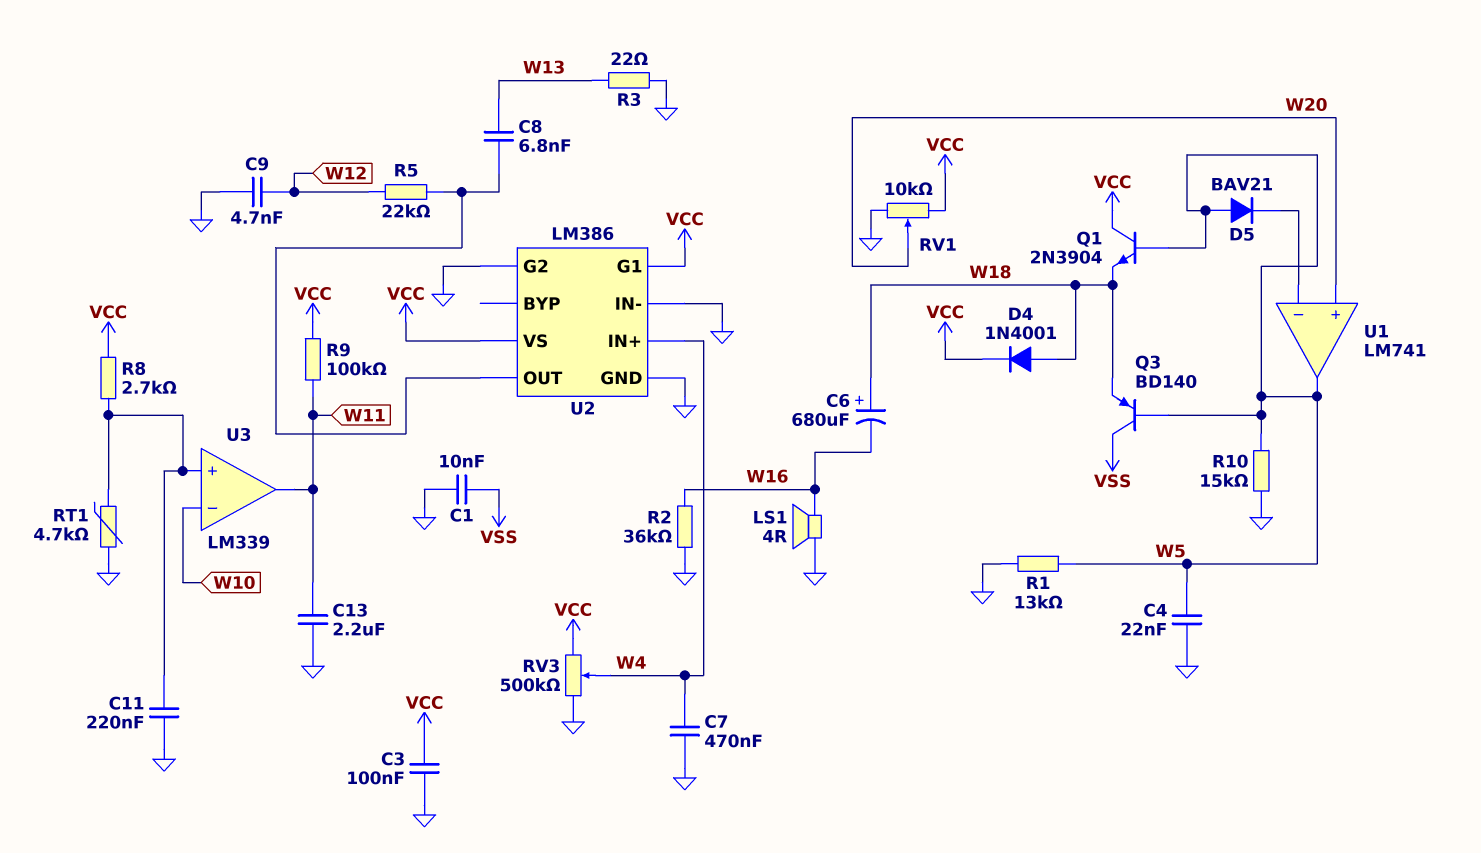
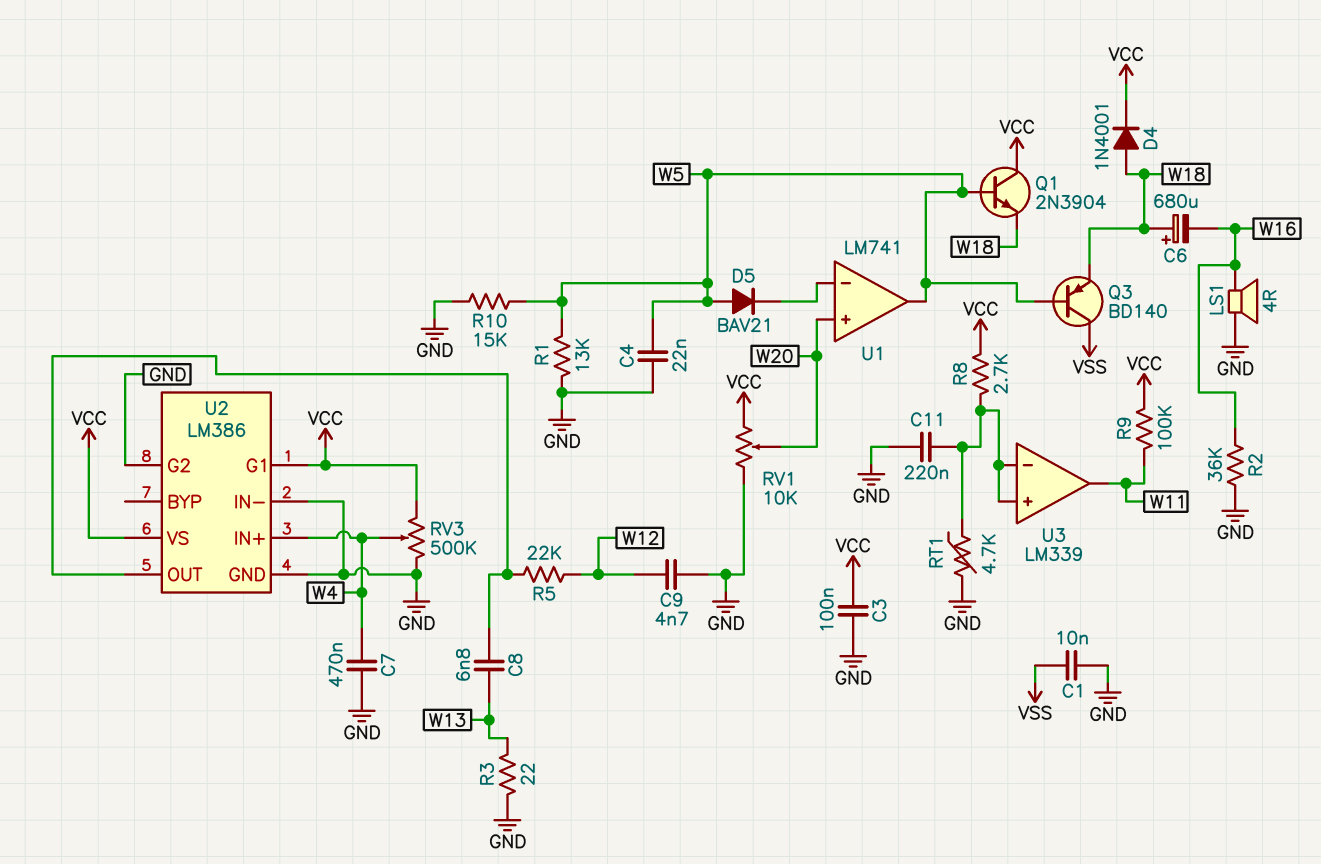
C13: 2.2uF (GND, W11) -> none
U3 pin in-: W10 -> U3/in+

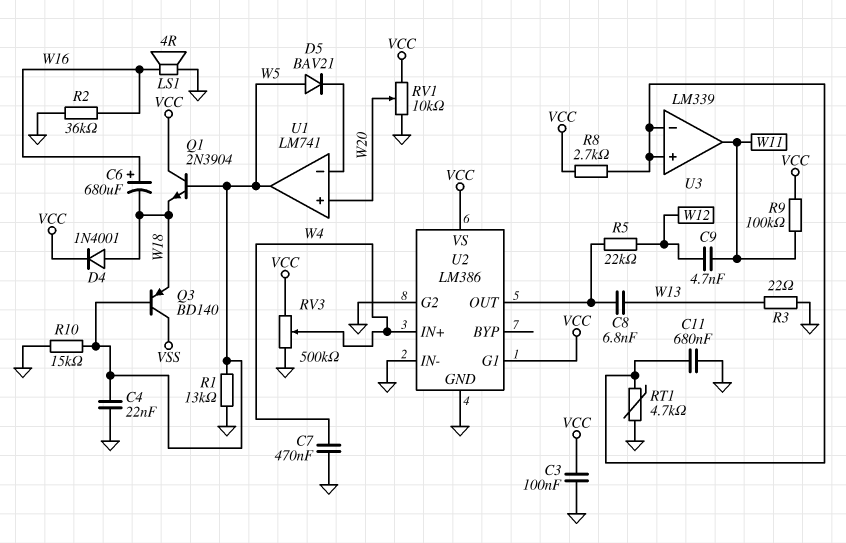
C1: 10nF (GND, VSS) -> none
C6: 680uF (plus W18, minus W16) -> 680uF (plus W16, minus W18)
C9: 4.7nF (GND, W12) -> 4.7nF (W11, W12)
C11: 220nF (GND, U3/in+) -> 680nF (GND, U3/in+)

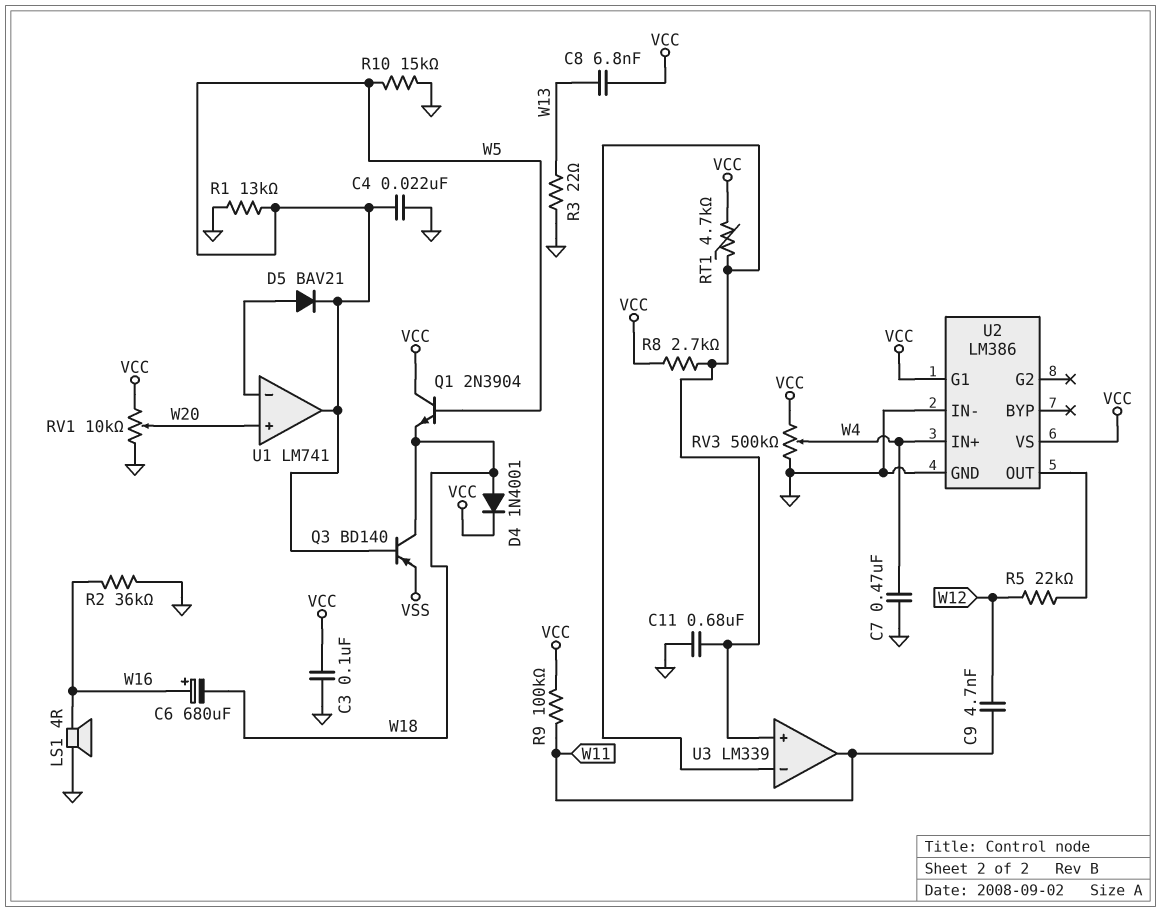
C8: 6.8nF (U2/OUT, W13) -> 6.8nF (VCC, W13)
D5: diode BAV21 (A W5, K U1/in-) -> diode BAV21 (A U1/in-, K W5)
Q3: PNP BD140 (B W5, C VSS, E W18) -> PNP BD140 (B W5, C W18, E VSS)
RT1: 4.7k (GND, U3/in+) -> 4.7k (U3/in+, VCC)
U2 pin G2: GND -> none

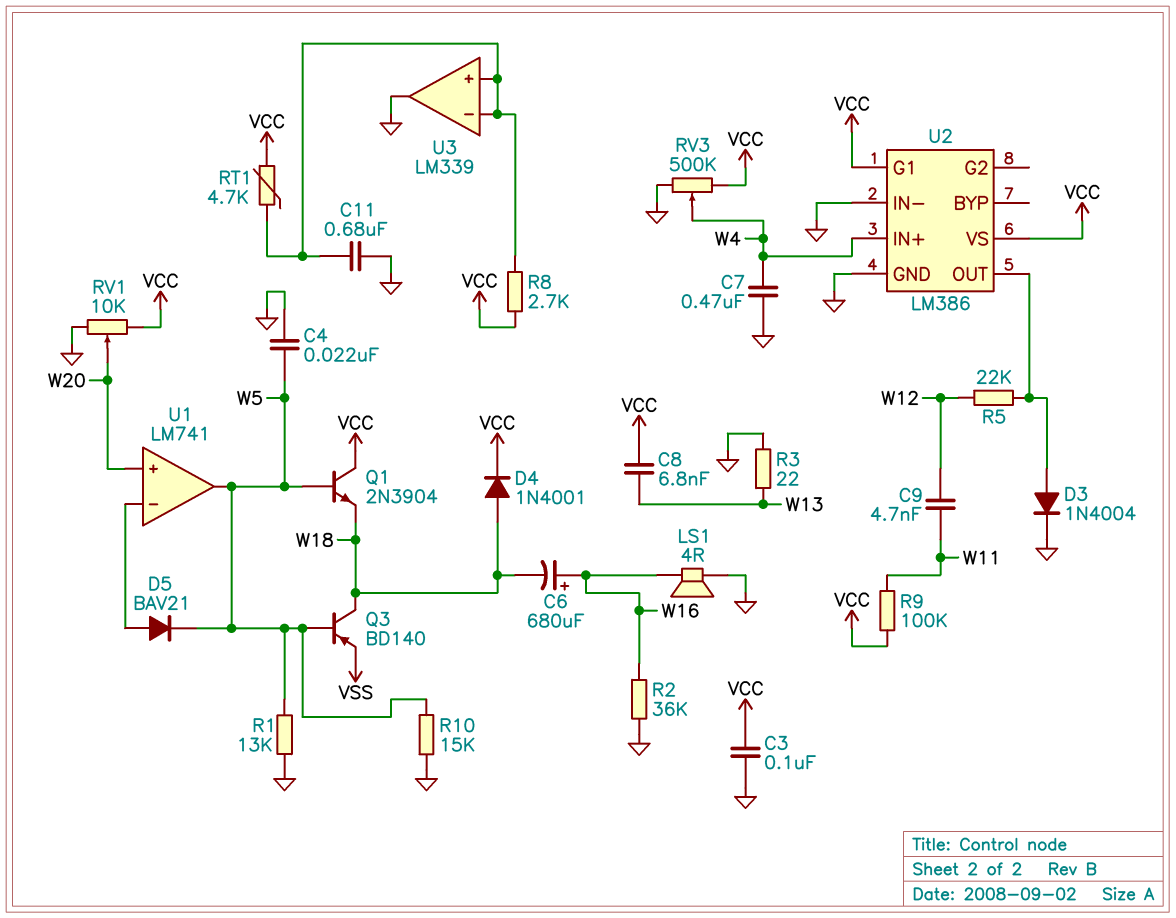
D3: none -> diode 1N4004 (A U2/OUT, K GND)
U3 pin out: W11 -> GND

